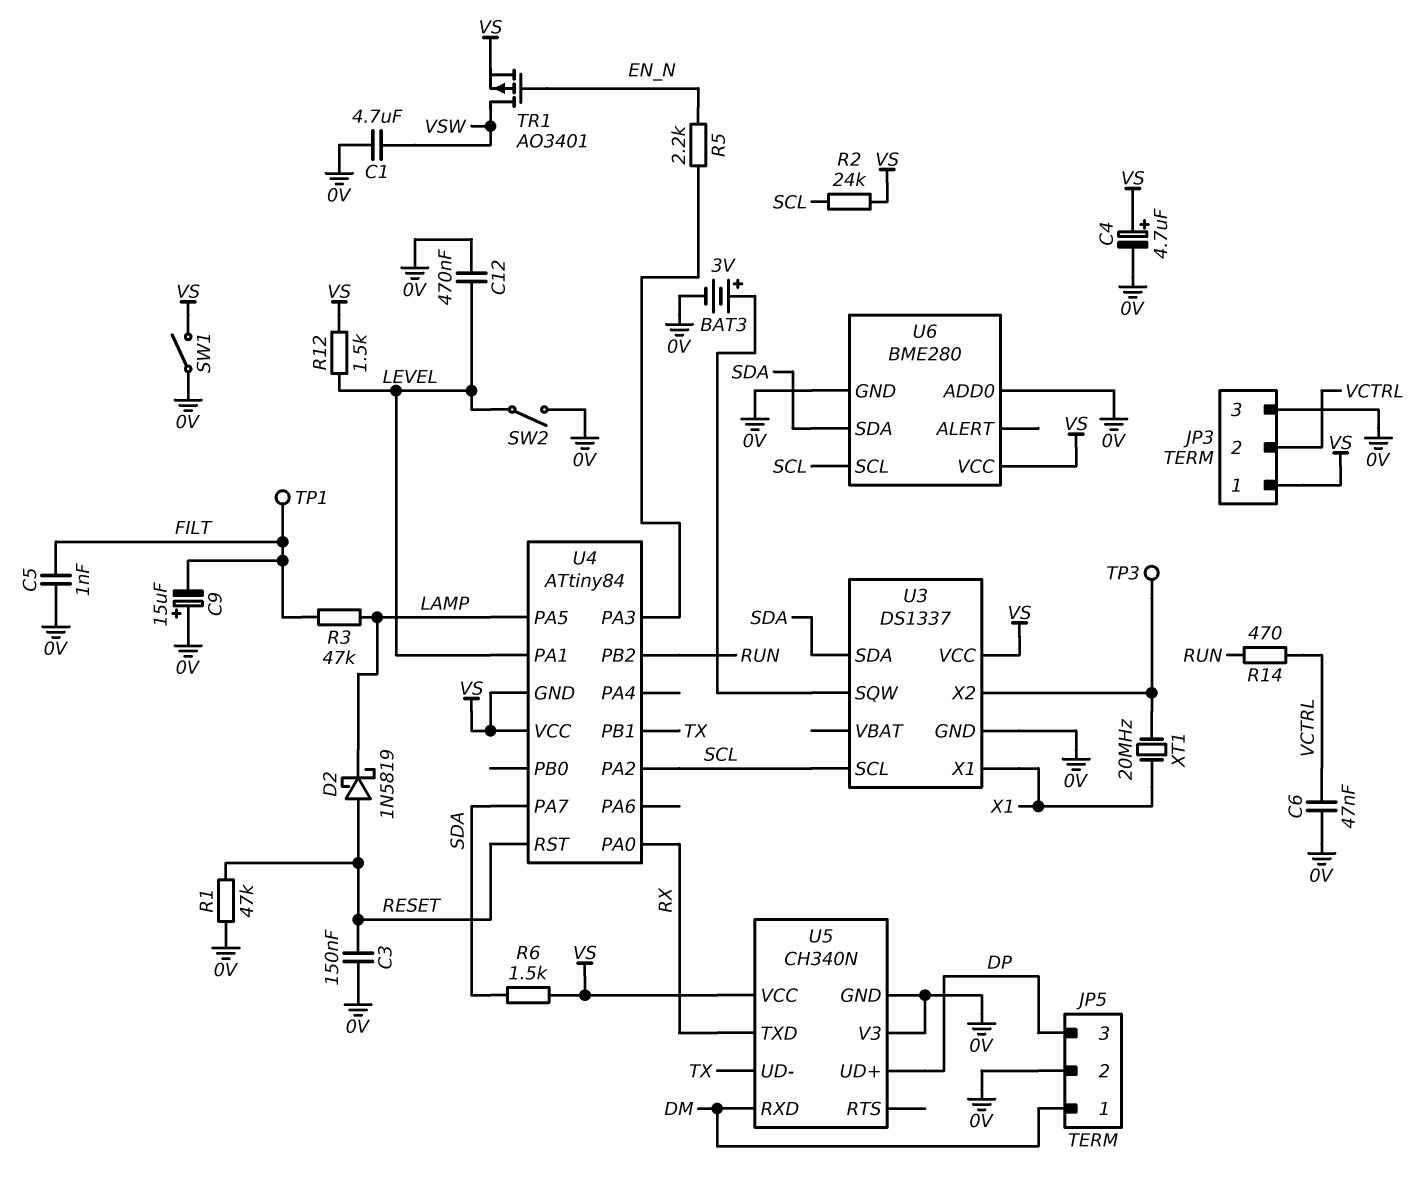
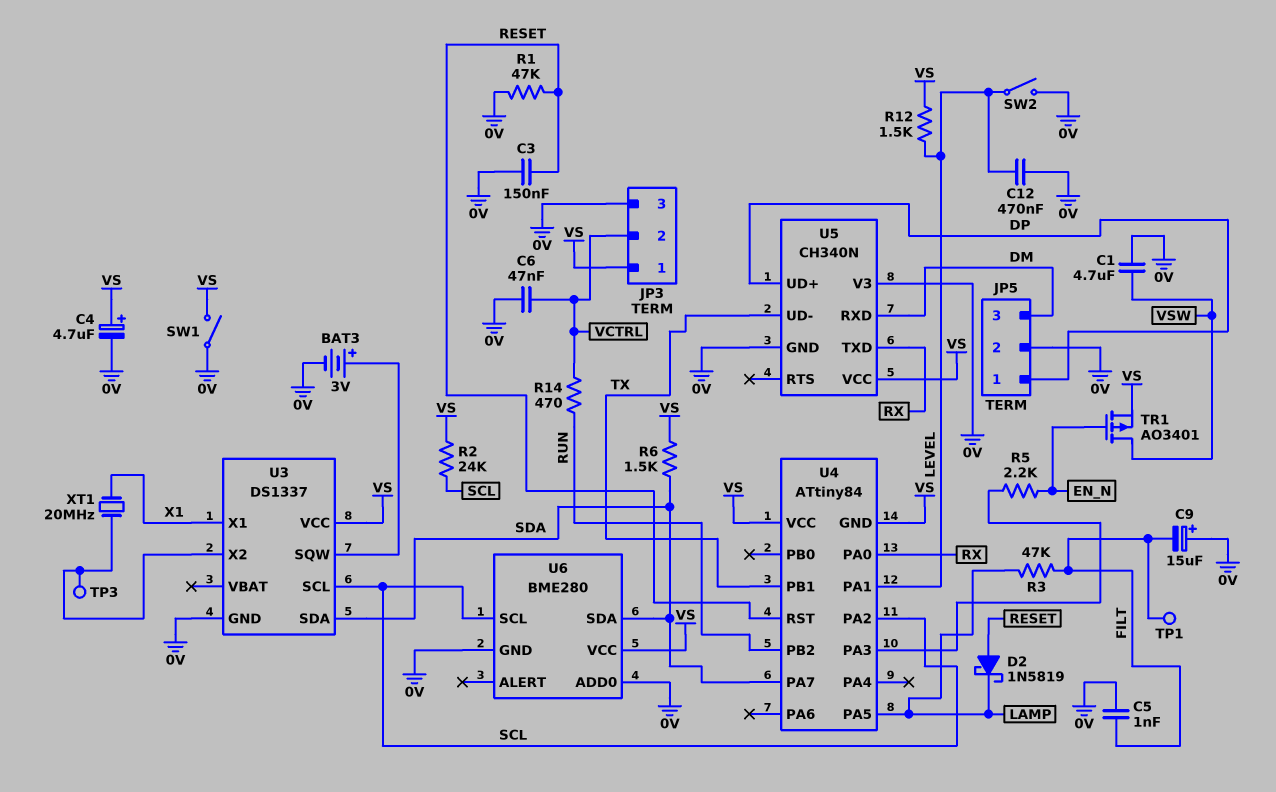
JP5 pin 1: DM -> DP
JP5 pin 3: DP -> DM

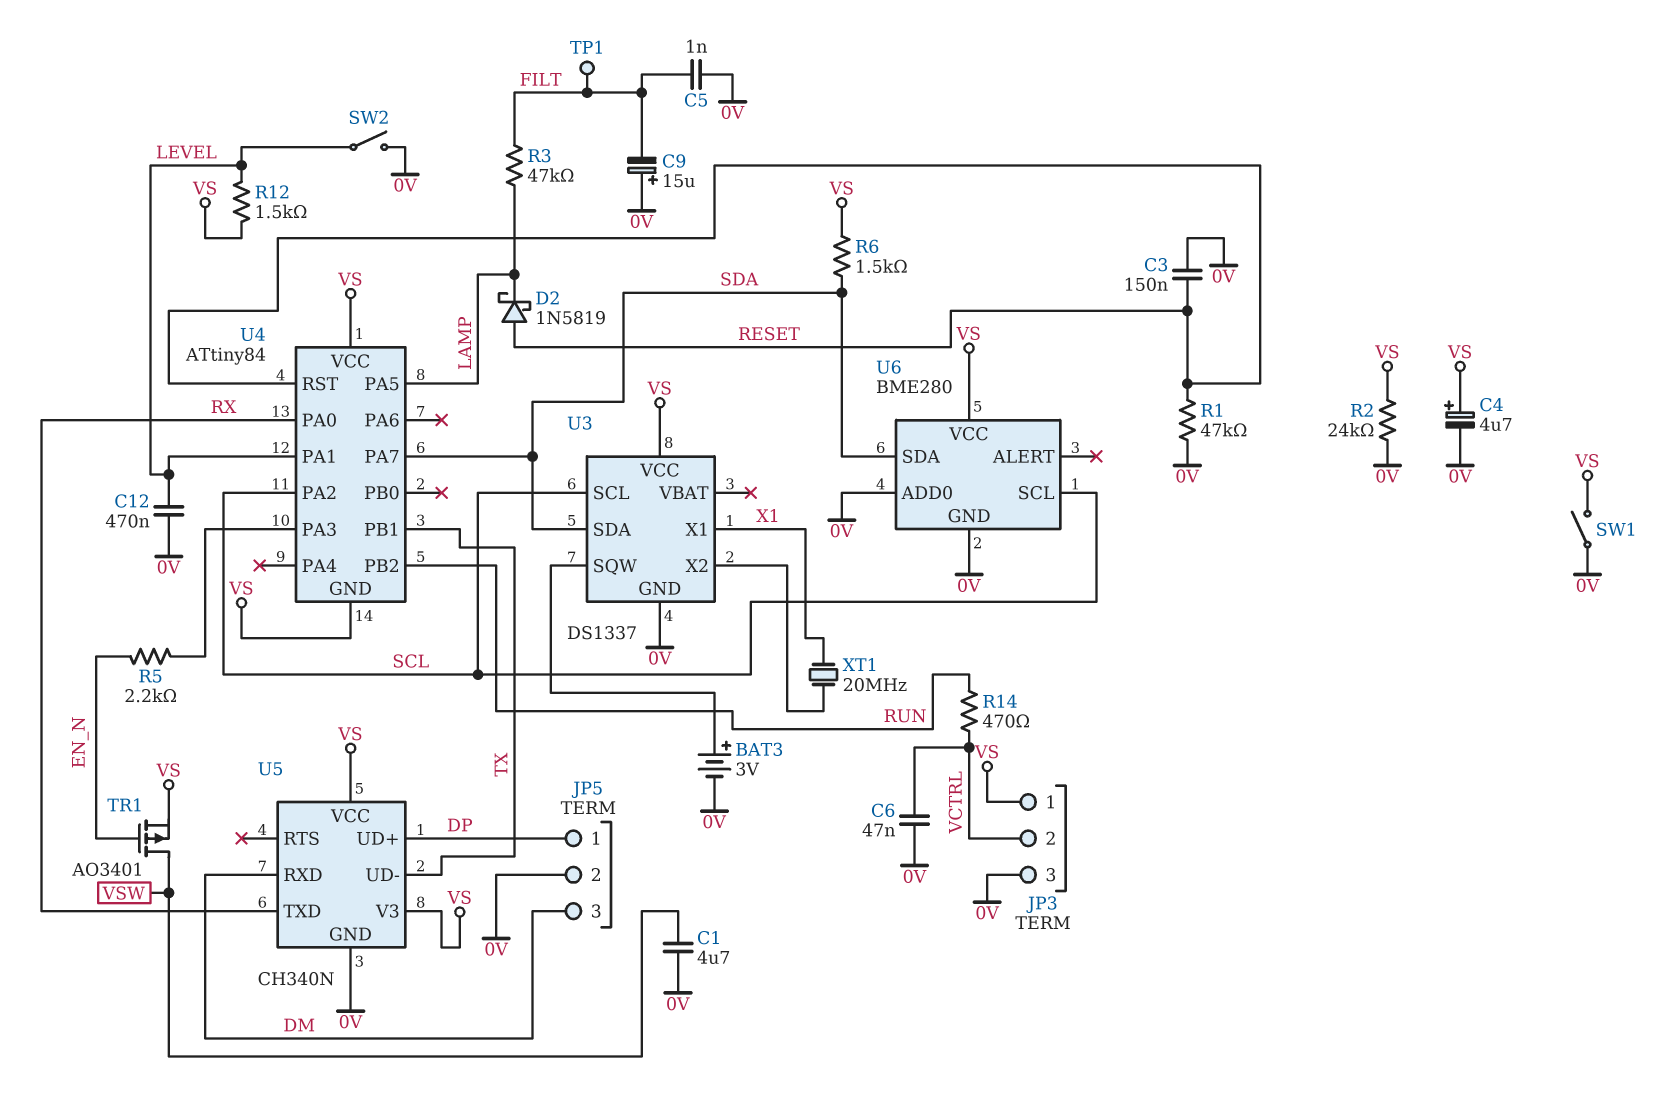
R2: 24k (SCL, VS) -> 24k (0V, VS)
TP3: test point (U3/X2) -> none
U5 pin V3: 0V -> VS

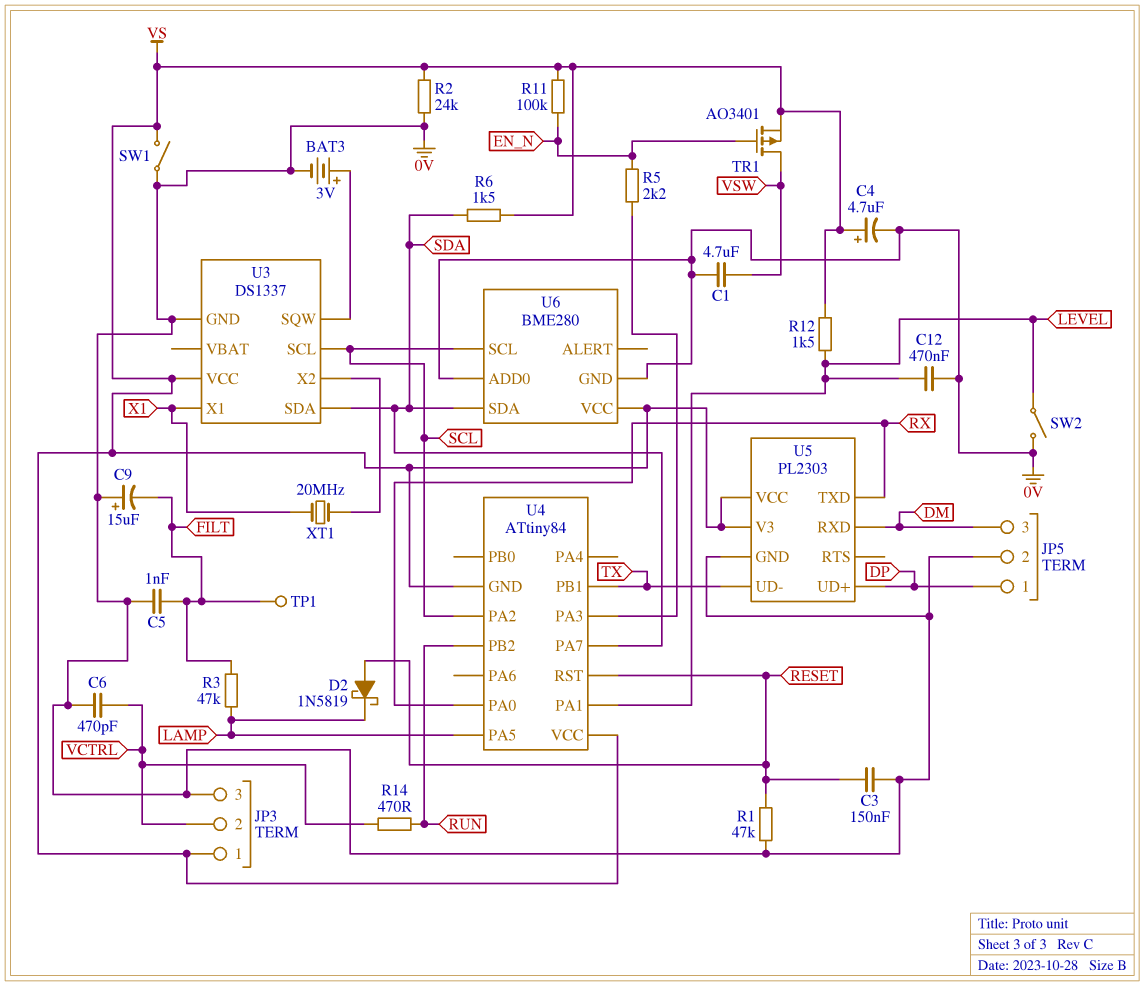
C6: 47nF (0V, VCTRL) -> 470pF (0V, VCTRL)
R11: none -> 100k (EN_N, VS)
U5: CH340N -> PL2303

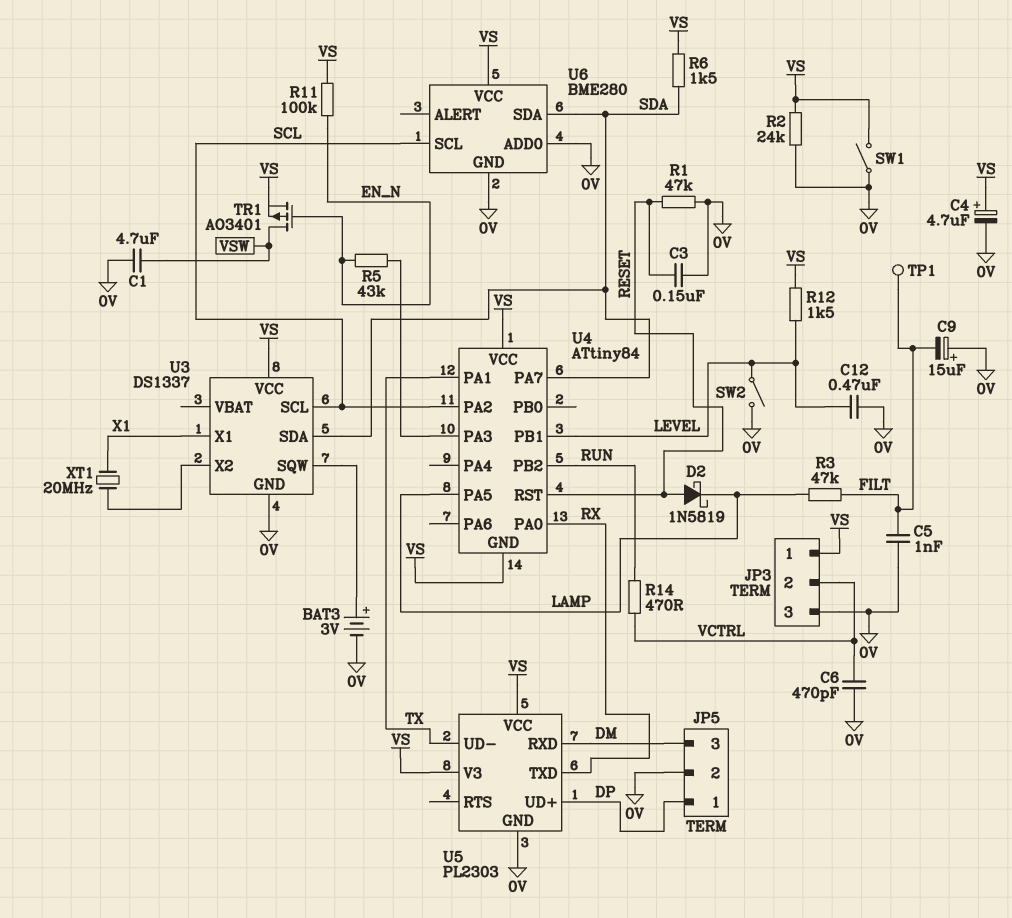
R5: 2.2k (EN_N, U4/PA3) -> 43k (EN_N, U4/PA3)
U4 pin PA1: LEVEL -> TX
U4 pin PB1: TX -> LEVEL

